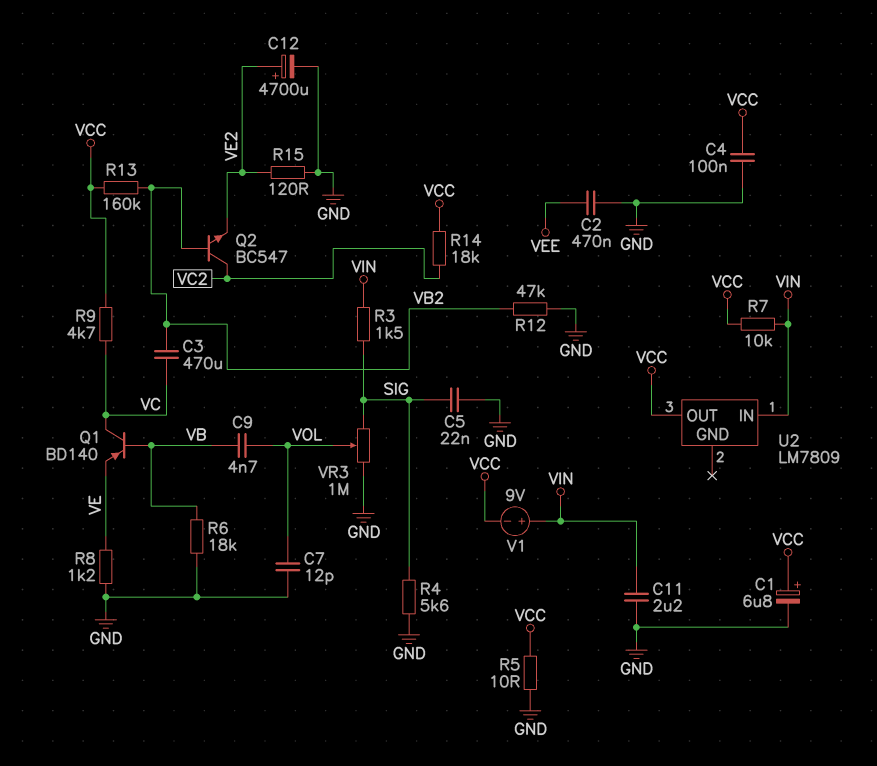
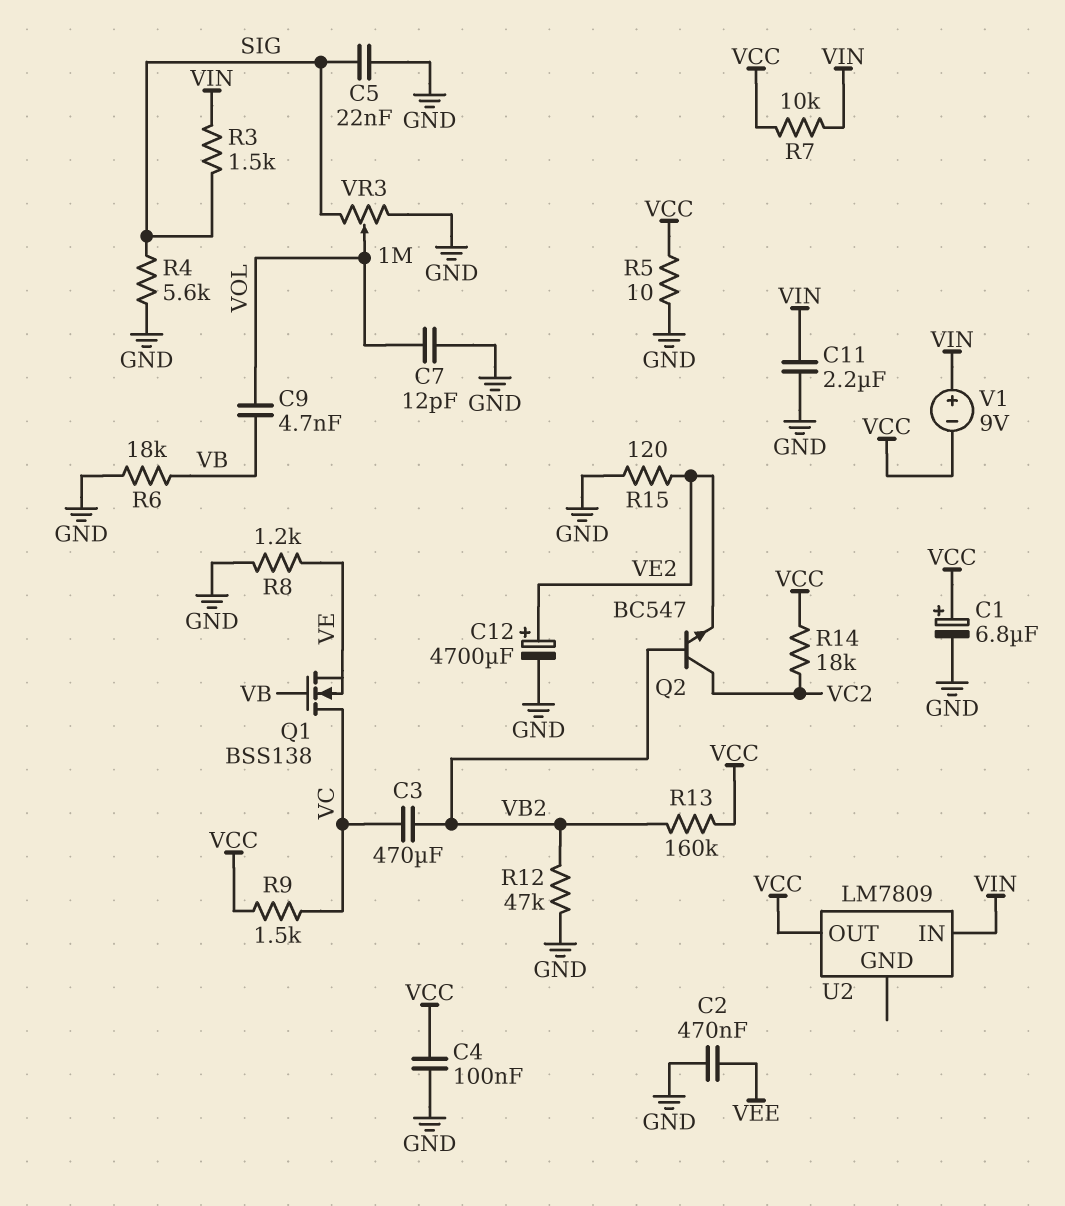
Q1: PNP BD140 (B VB, C VC, E VE) -> NMOS BSS138 (G VB, D VC, S VE)
R9: 4.7k (VC, VCC) -> 1.5k (VC, VCC)

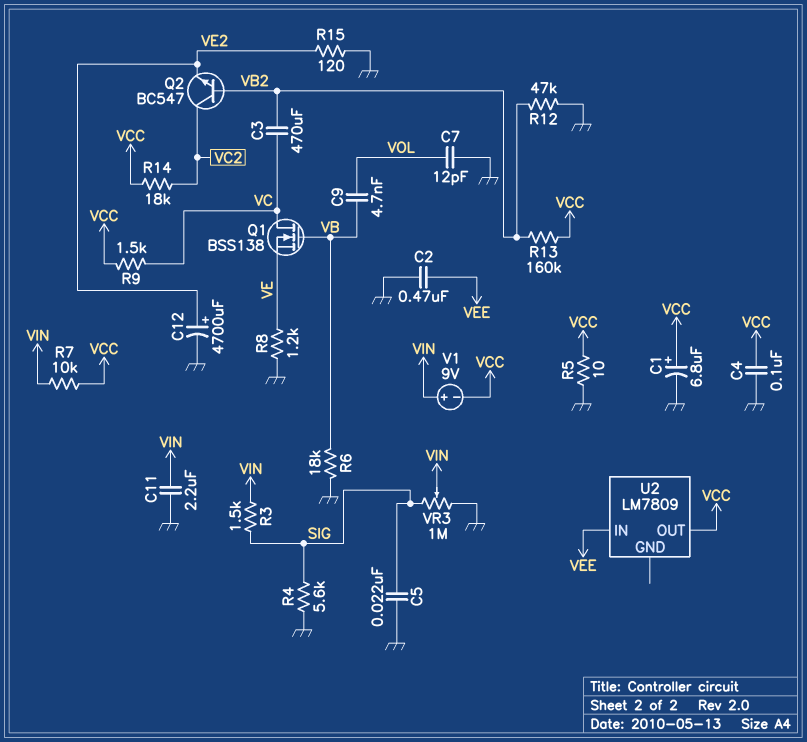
U2 pin IN: VIN -> VEE
VR3: 1M (GND, SIG, wiper VOL) -> 1M (GND, SIG, wiper VIN)

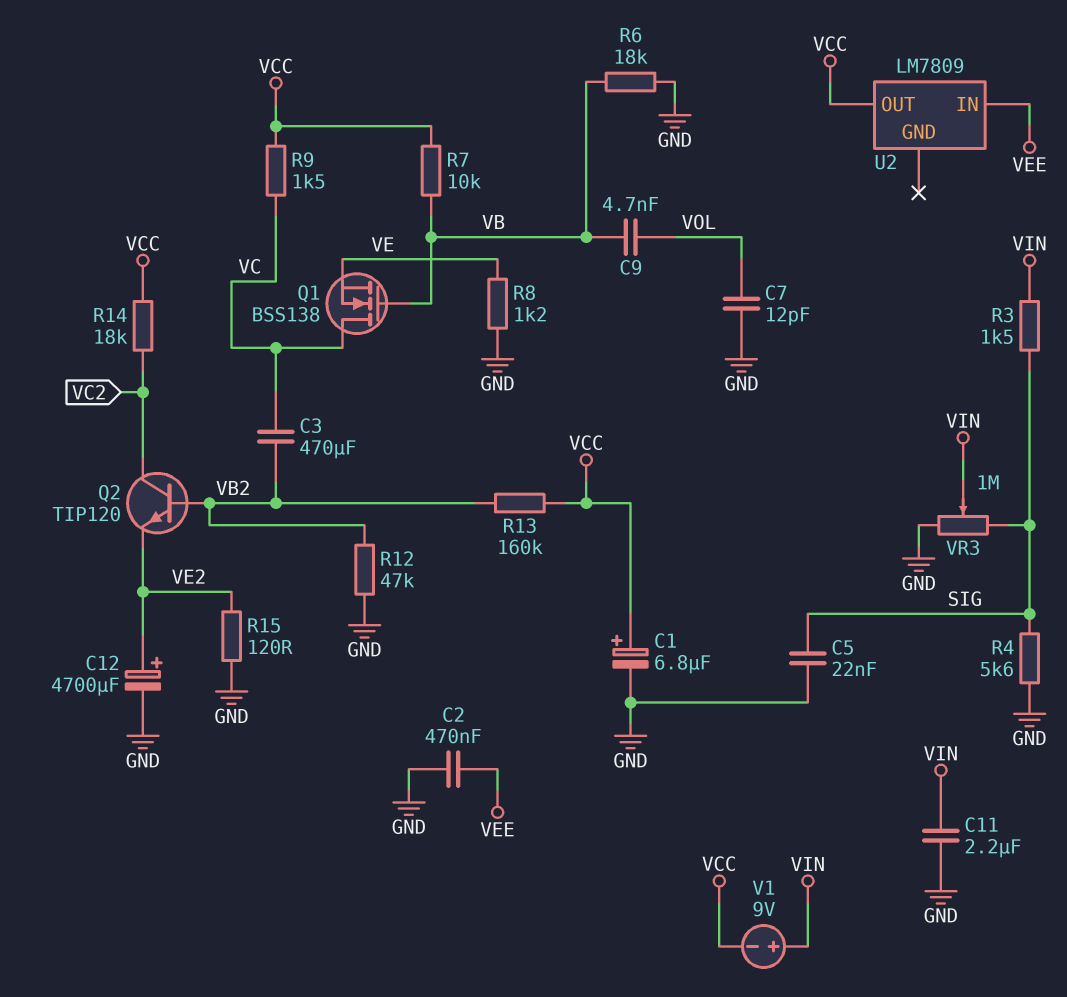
C4: 100nF (GND, VCC) -> none
Q2: NPN BC547 (B VB2, C VC2, E VE2) -> NPN TIP120 (B VB2, C VC2, E VE2)
R5: 10 (GND, VCC) -> none
R7: 10k (VCC, VIN) -> 10k (VB, VCC)

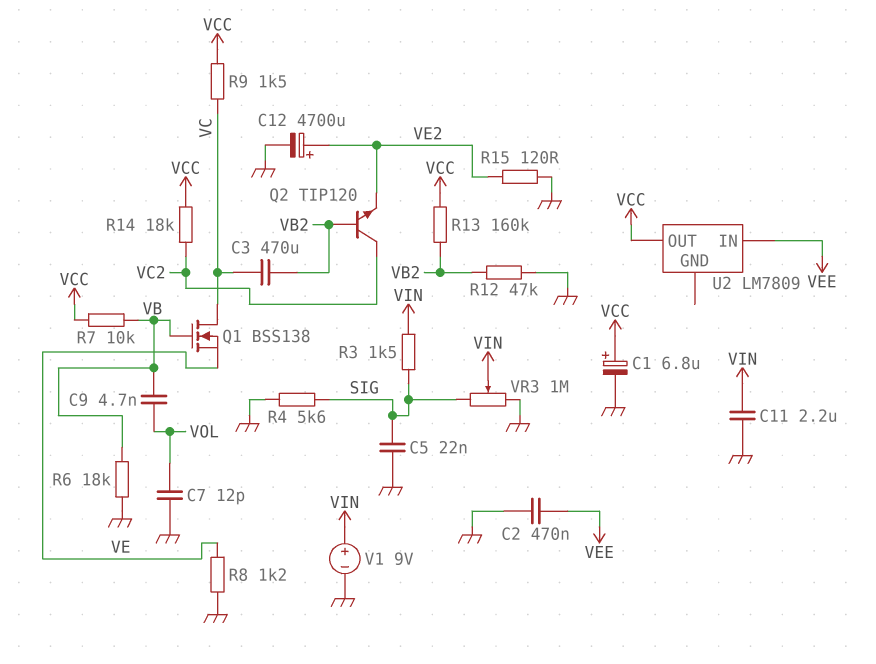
V1: 9V (plus VIN, minus VCC) -> 9V (plus VIN, minus GND)

